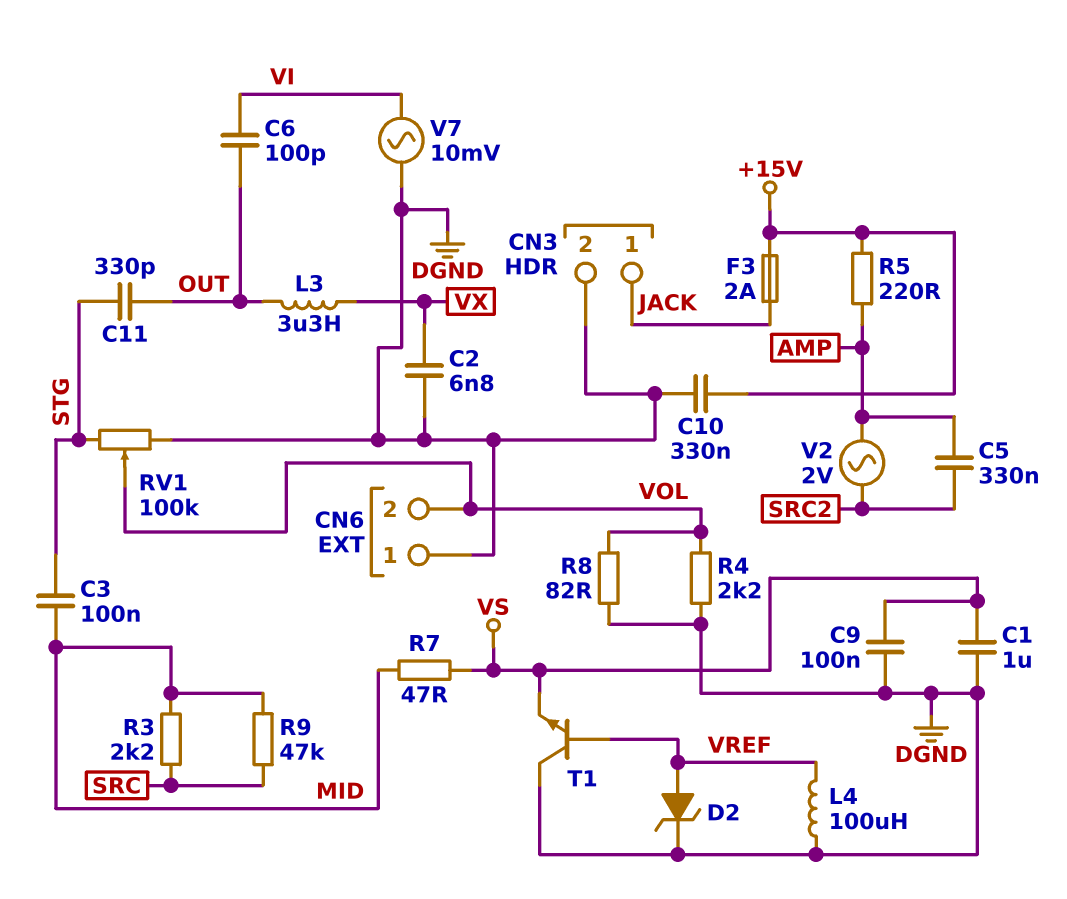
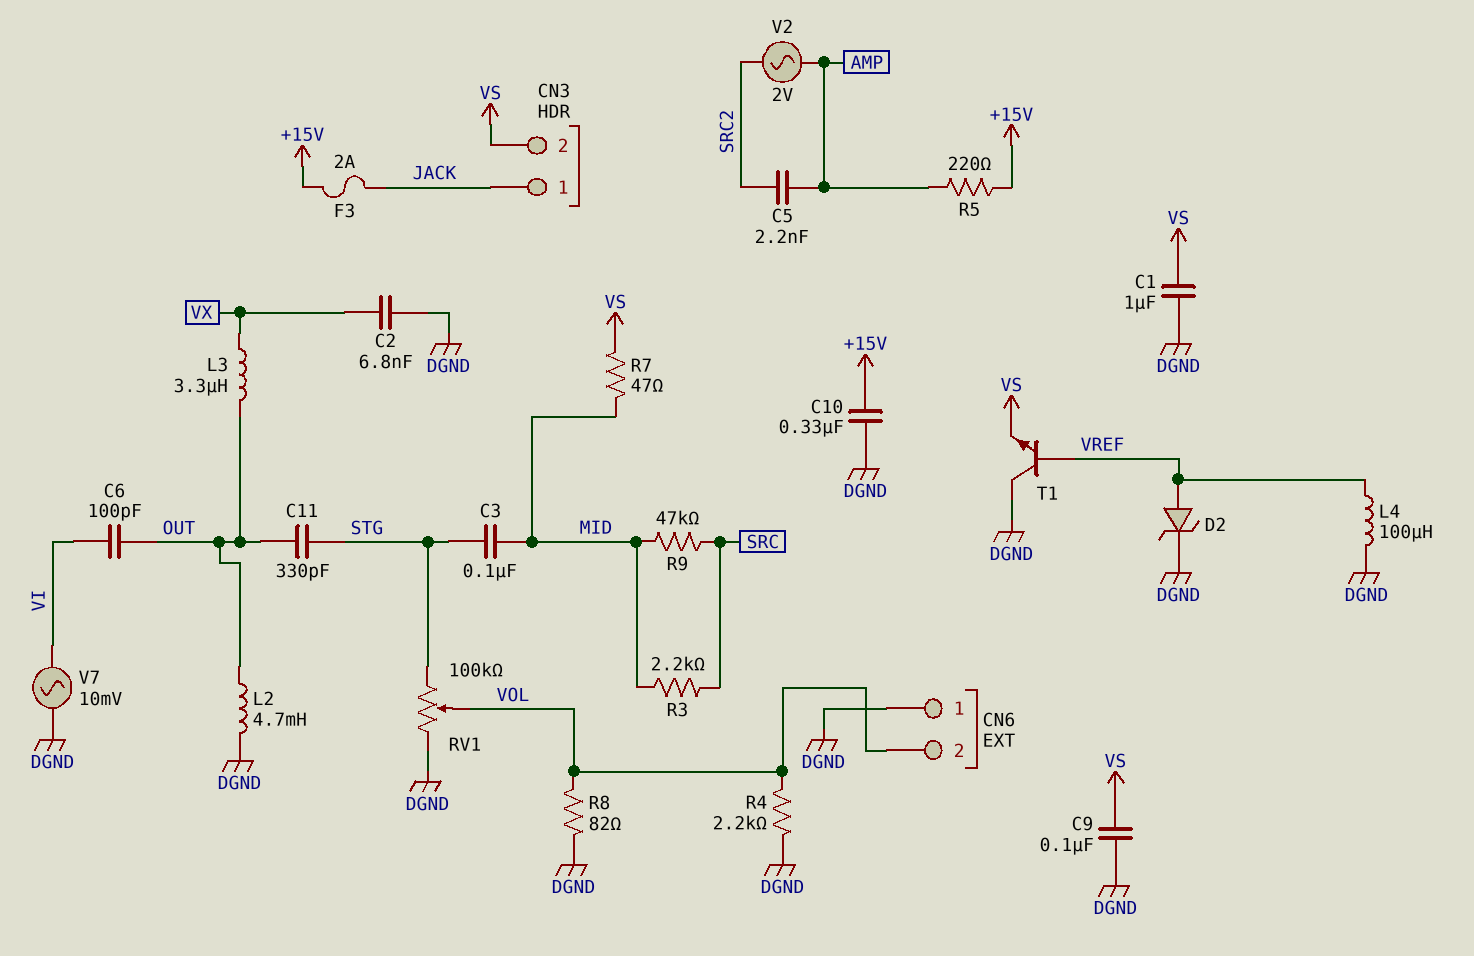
C5: 330nF (AMP, SRC2) -> 2.2nF (AMP, SRC2)
CN3 pin 2: DGND -> VS
L2: none -> 4.7mH (DGND, OUT)

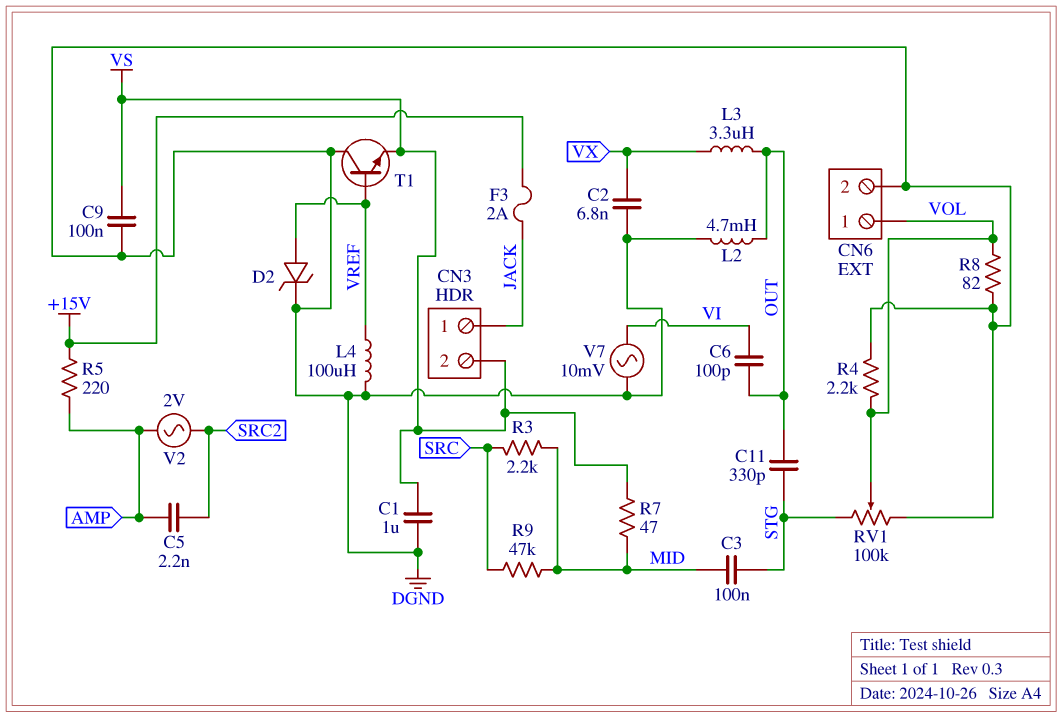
C10: 330nF (+15V, DGND) -> none
CN6 pin 1: DGND -> VOL
CN6 pin 2: VOL -> DGND

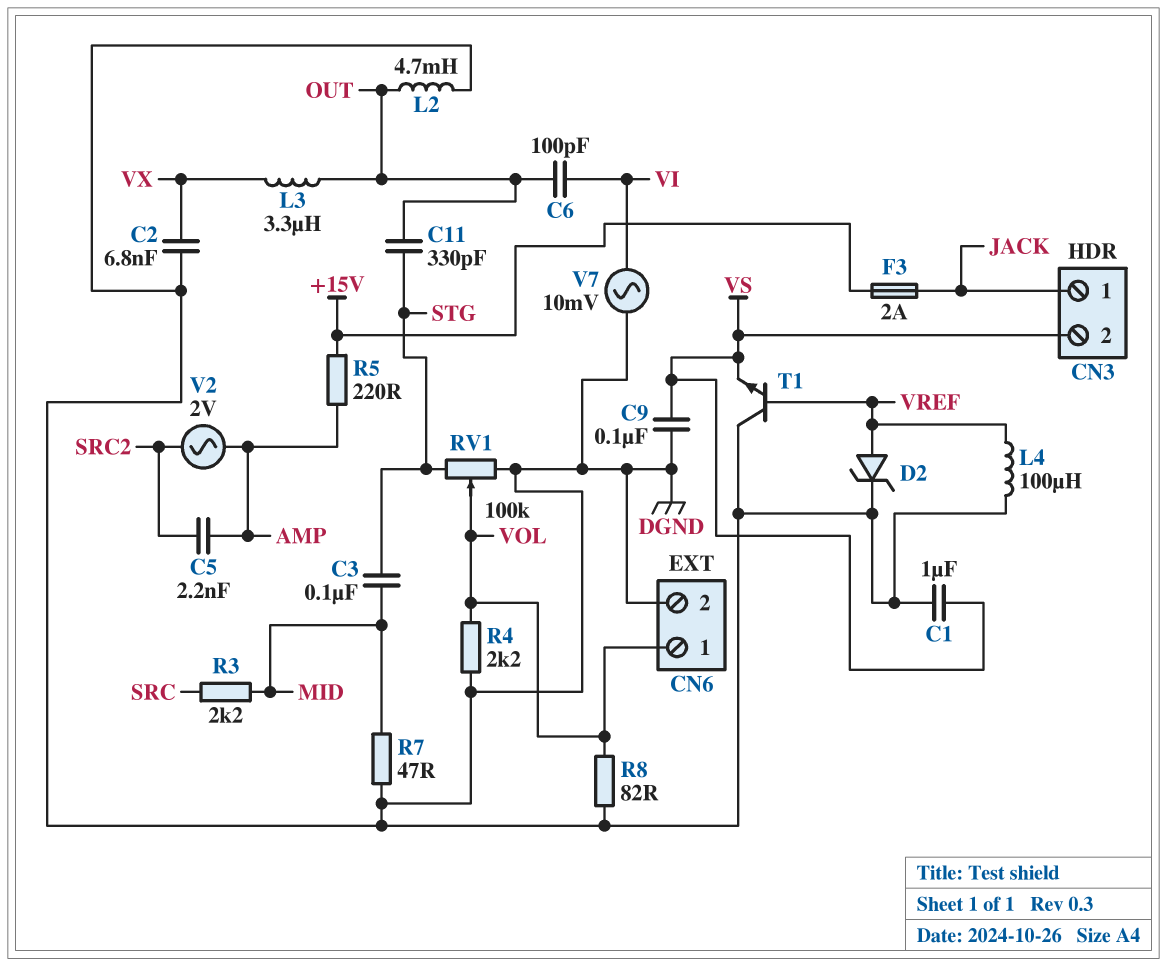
R7: 47 (MID, VS) -> 47 (DGND, MID)
R9: 47k (MID, SRC) -> none

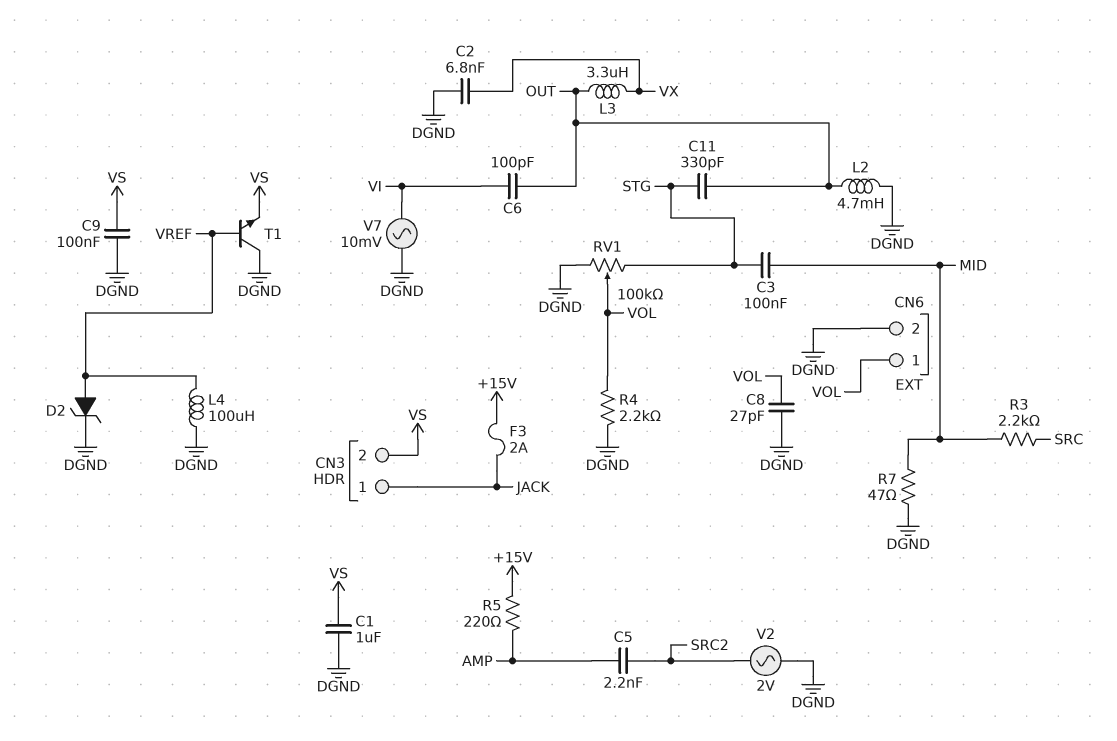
C8: none -> 27pF (DGND, VOL)
R8: 82 (DGND, VOL) -> none
V2: AC 2V (AMP, SRC2) -> AC 2V (DGND, SRC2)

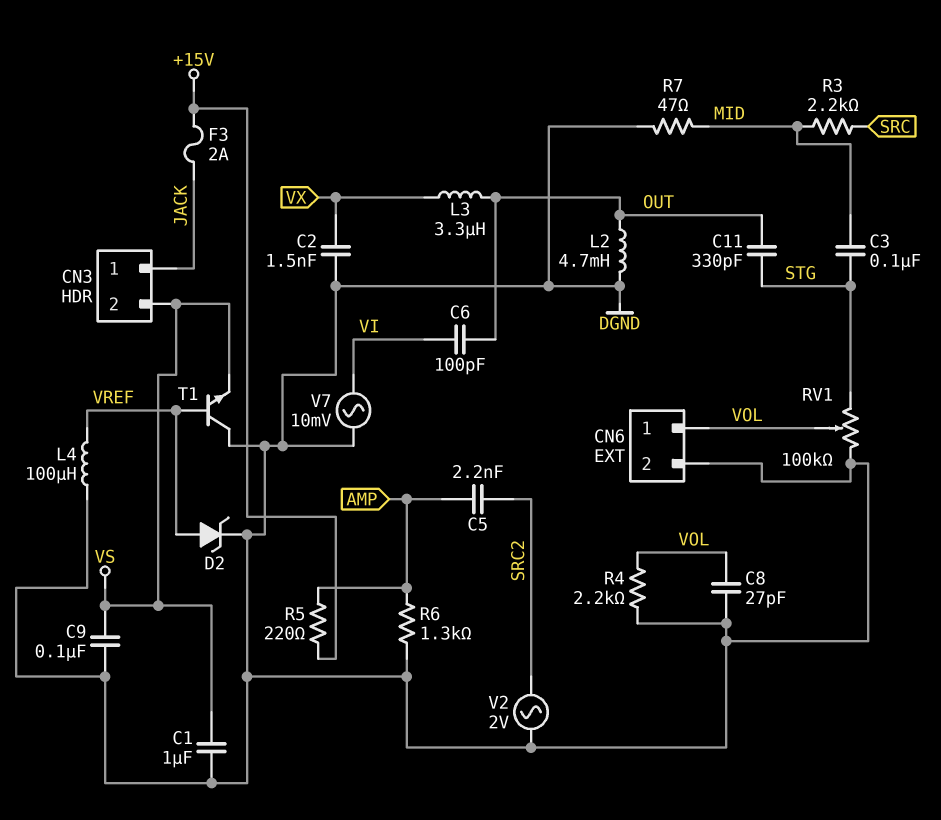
C2: 6.8nF (DGND, VX) -> 1.5nF (DGND, VX)
R6: none -> 1.3k (AMP, DGND)

